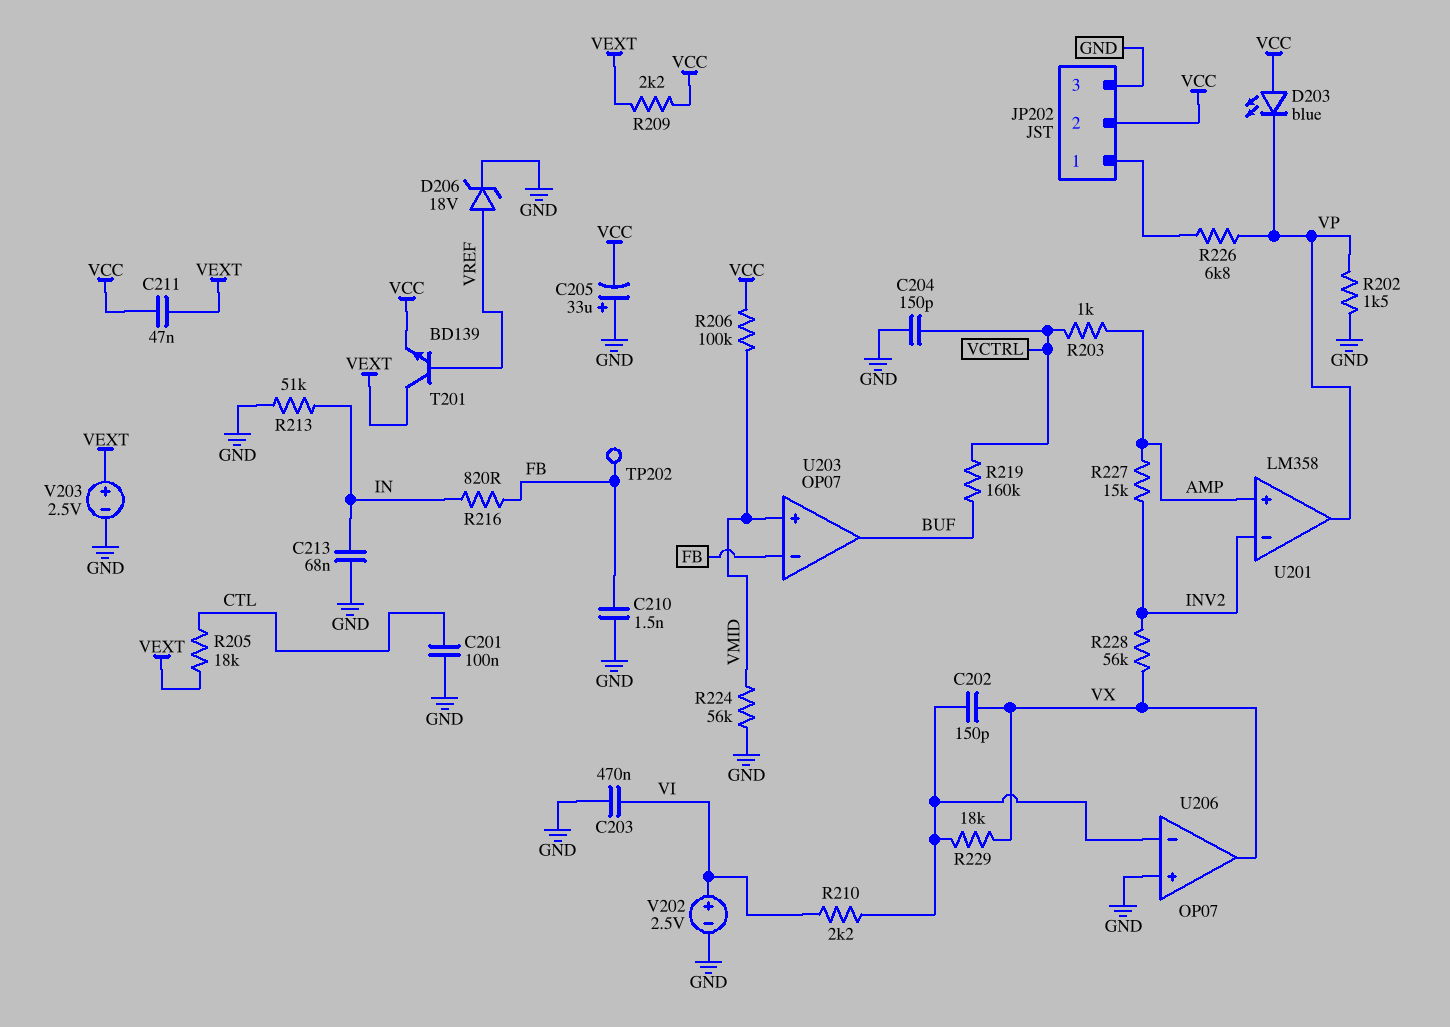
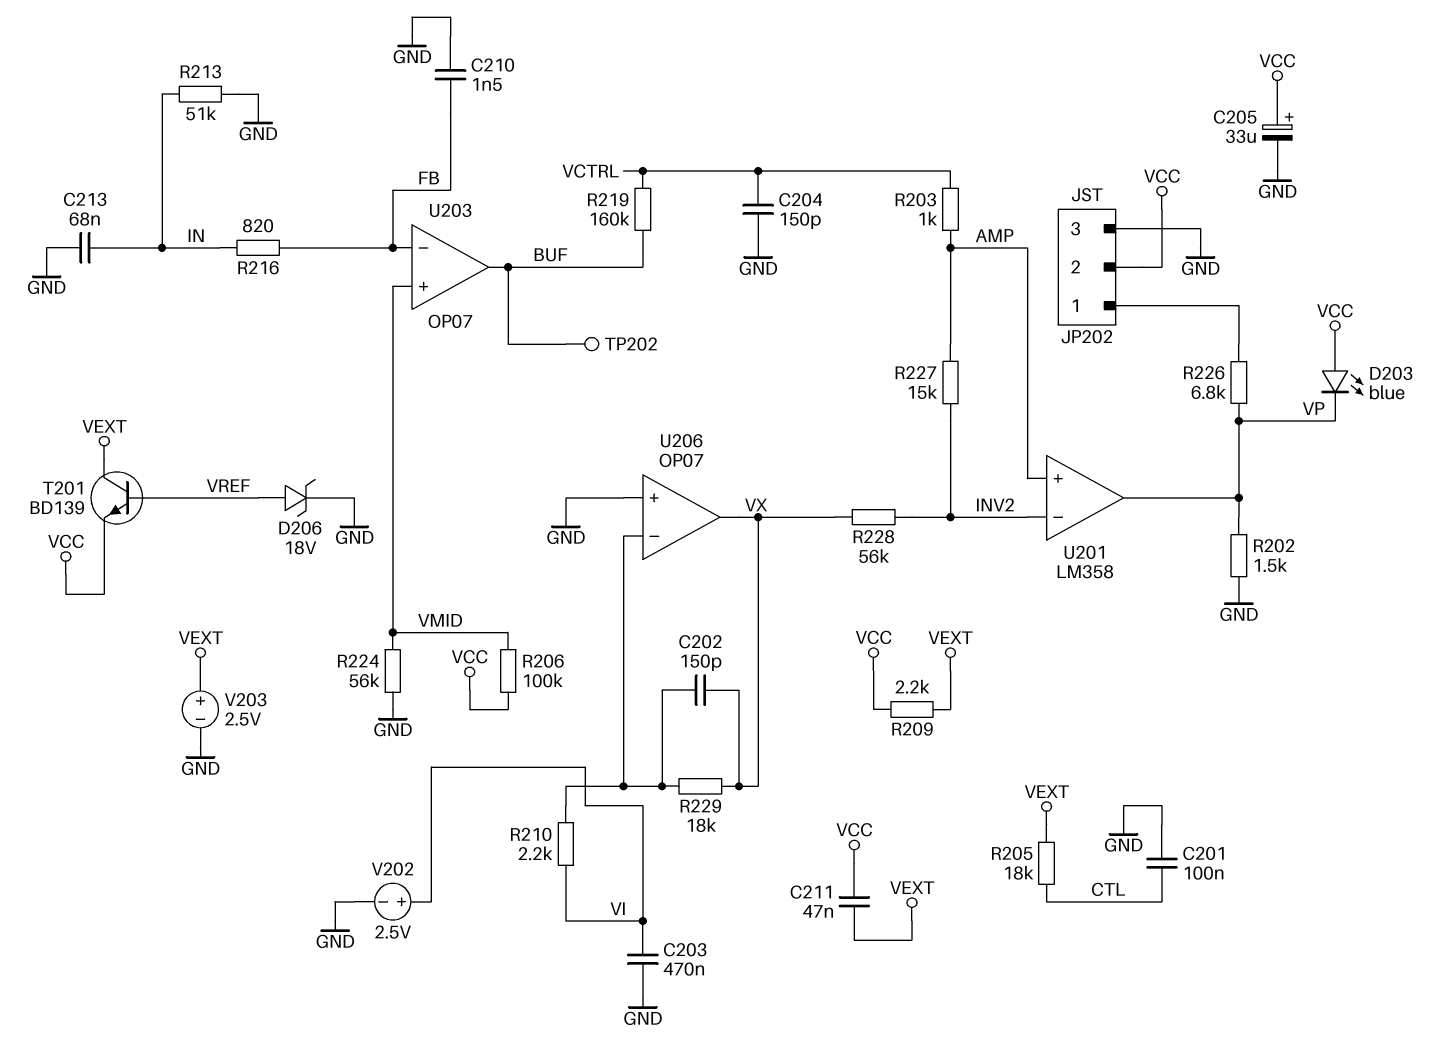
C205: 33uF (plus GND, minus VCC) -> 33uF (plus VCC, minus GND)
TP202: test point (FB) -> test point (BUF)

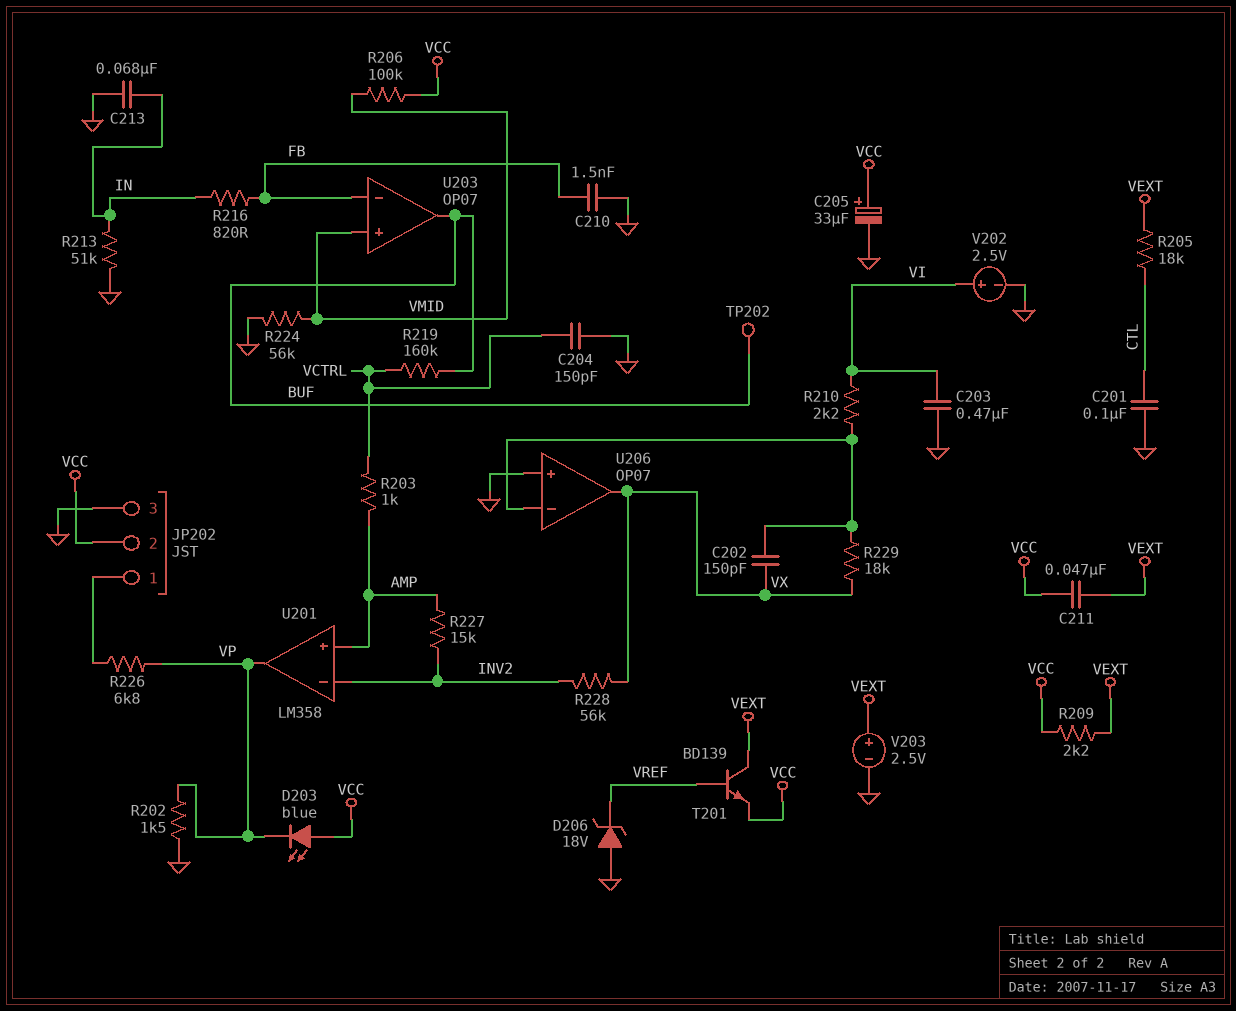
D206: zener 18V (A VREF, K GND) -> zener 18V (A GND, K VREF)

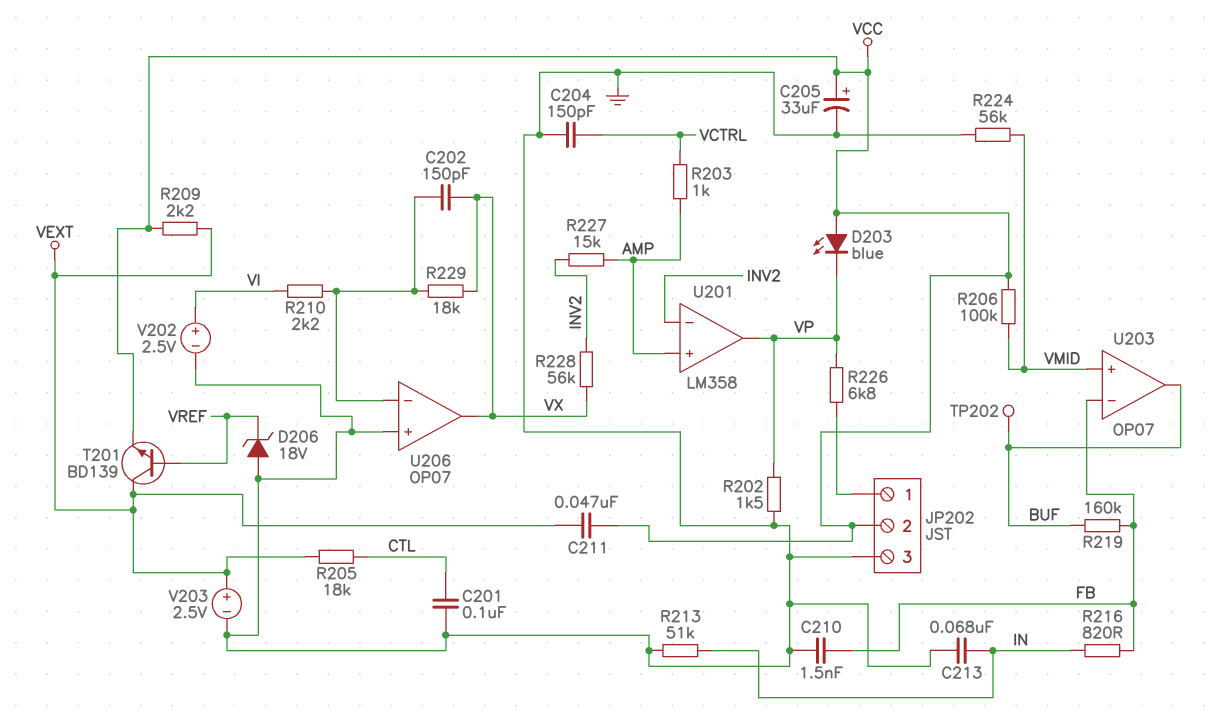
C203: 470nF (GND, VI) -> none
R219: 160k (BUF, VCTRL) -> 160k (BUF, FB)

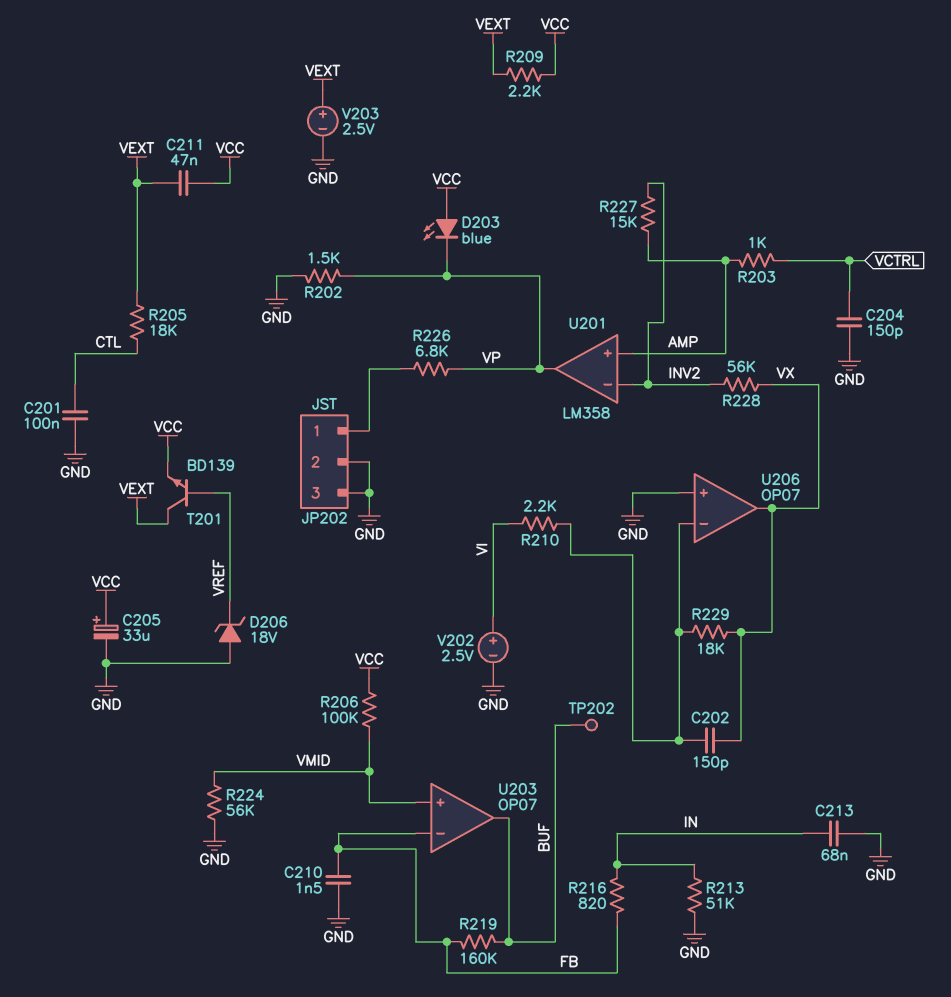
JP202 pin 2: VCC -> GND

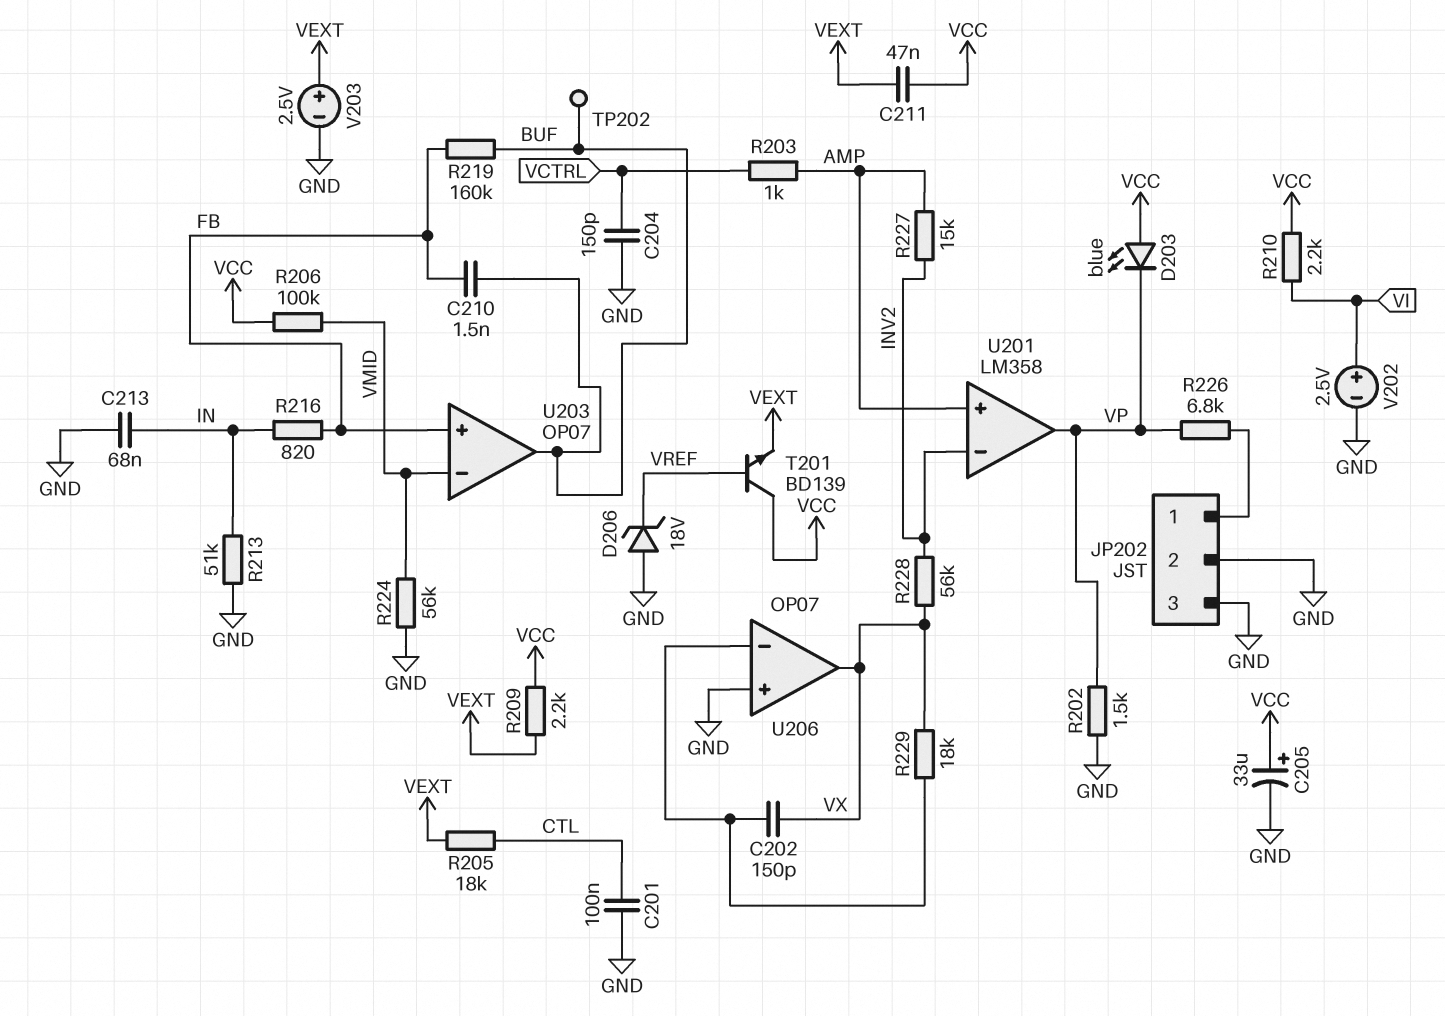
C210: 1.5nF (FB, GND) -> 1.5nF (BUF, FB)
R210: 2.2k (U206/in-, VI) -> 2.2k (VCC, VI)
T201: NPN BD139 (B VREF, C VEXT, E VCC) -> NPN BD139 (B VREF, C VCC, E VEXT)
U203 pin in+: VMID -> FB
U203 pin in-: FB -> VMID

